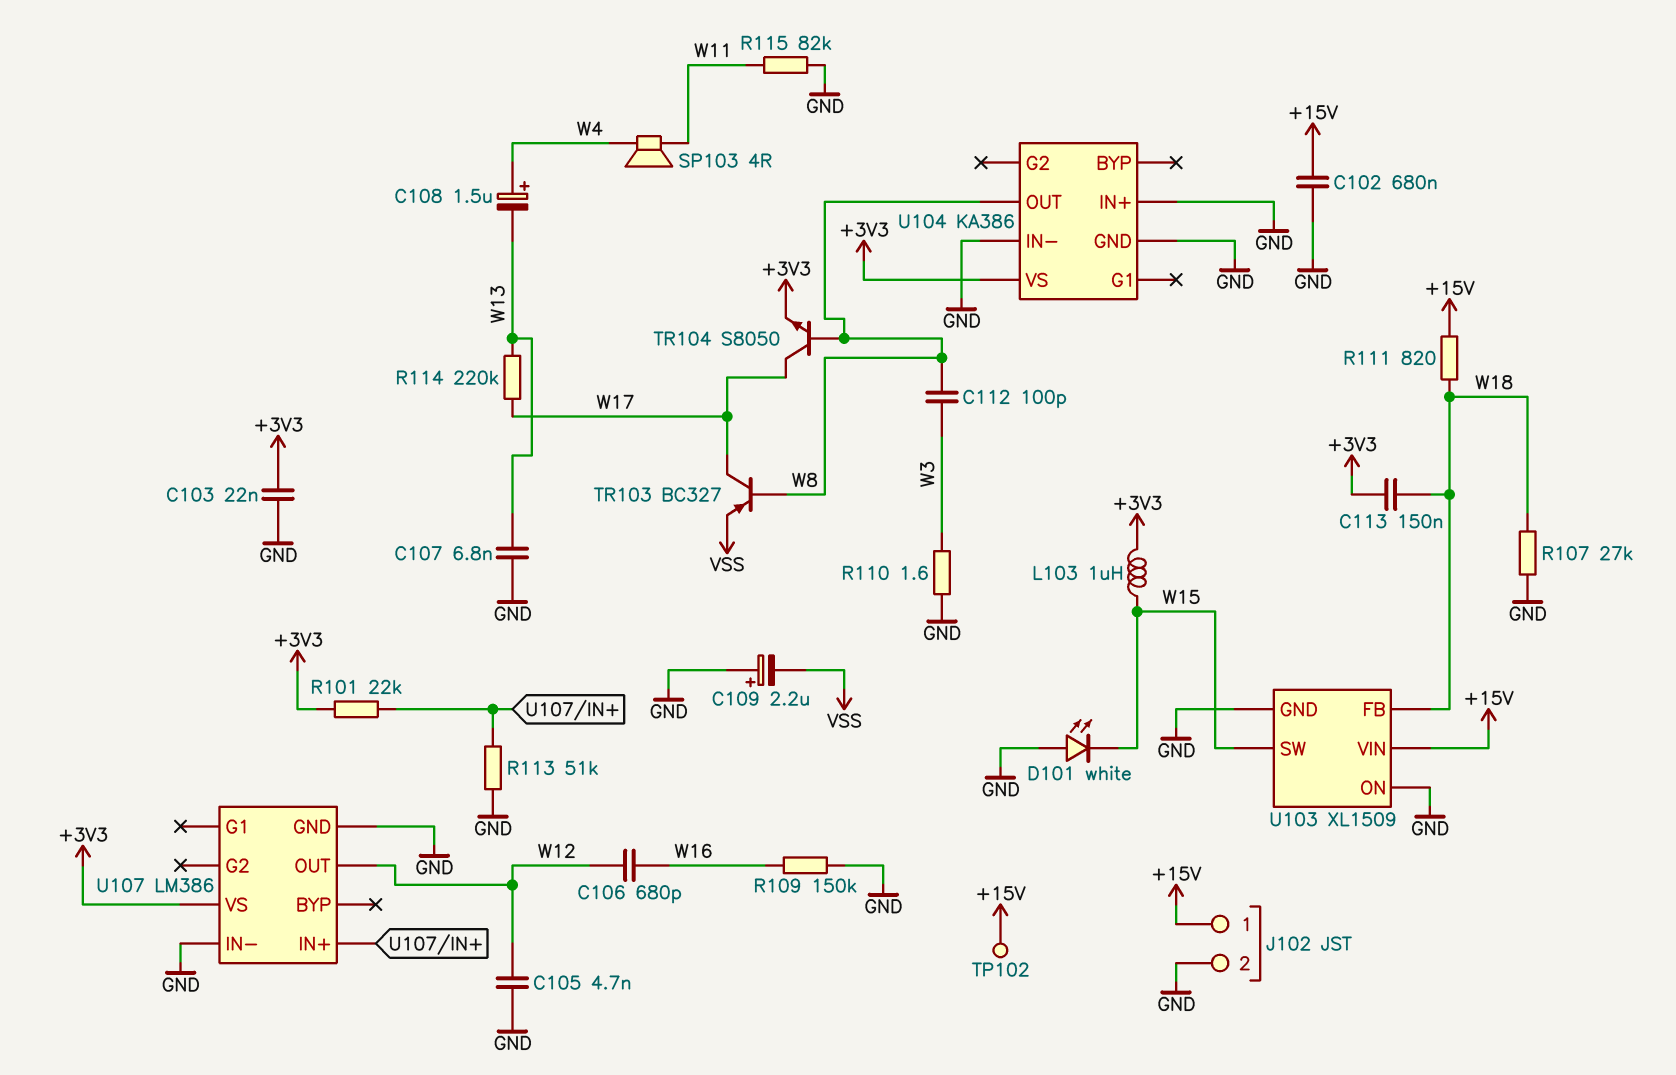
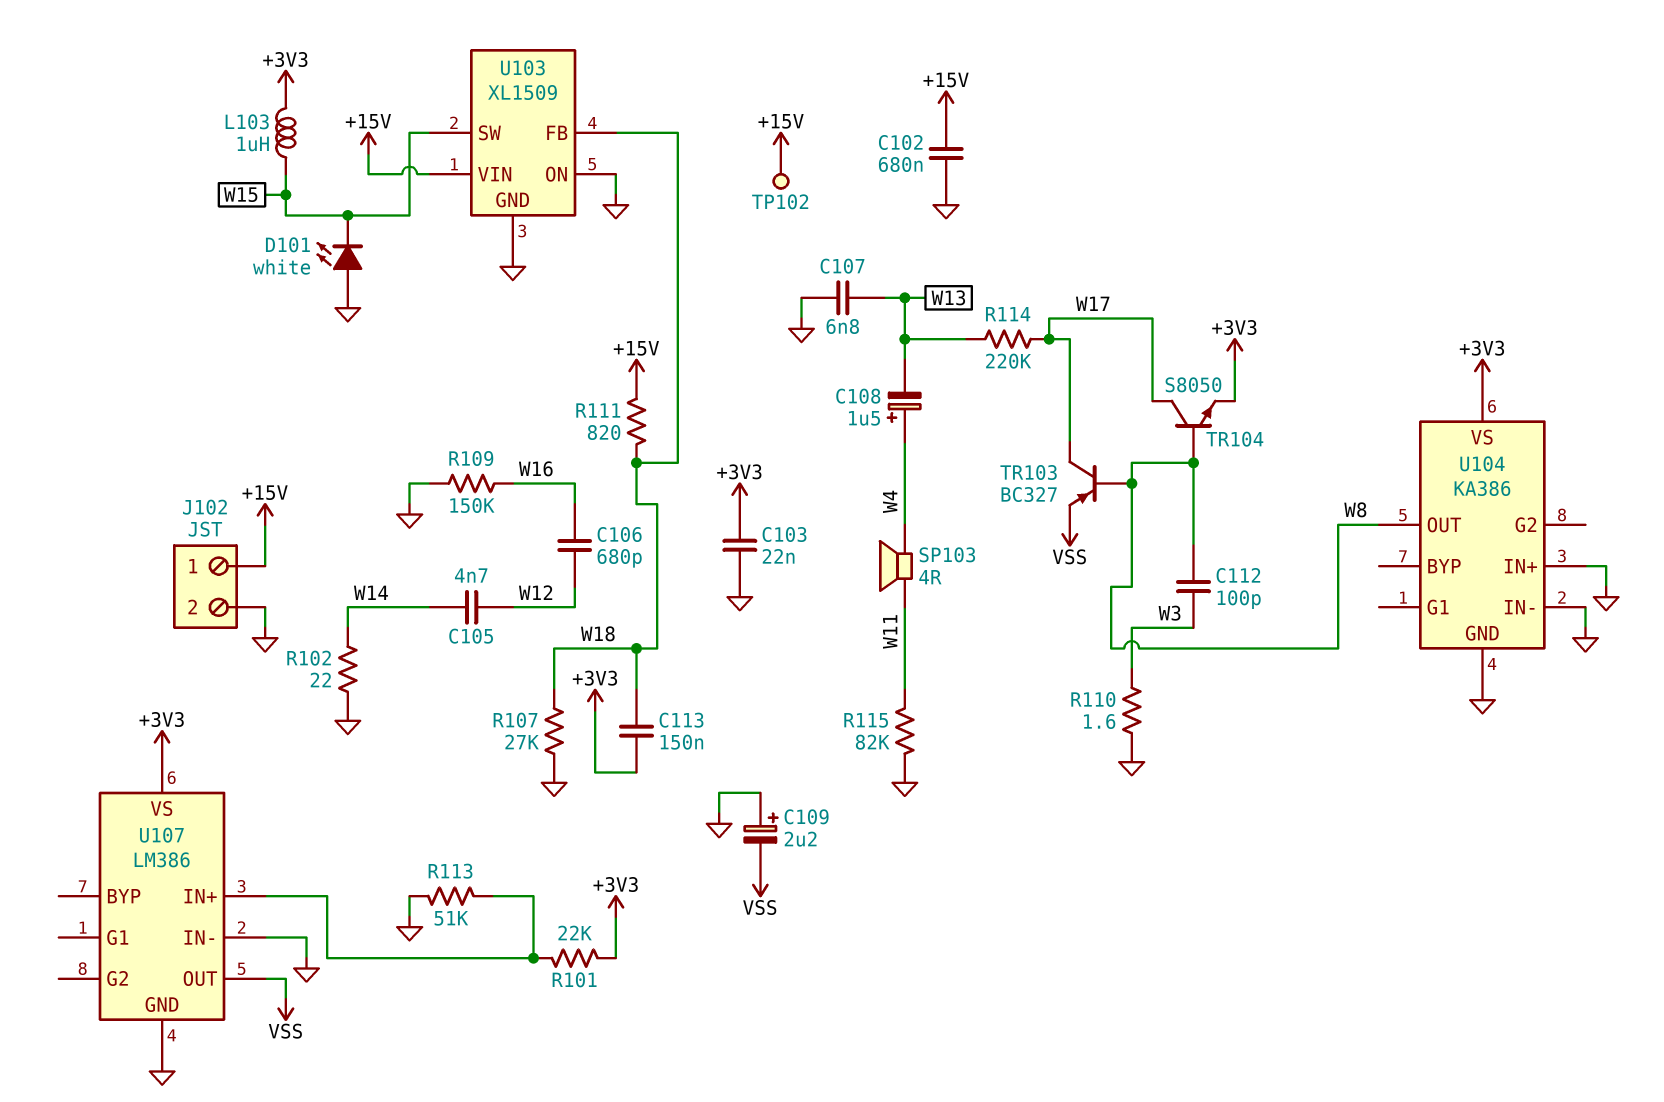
C105: 4.7nF (GND, W12) -> 4.7nF (W12, W14)
R102: none -> 22 (GND, W14)
U107 pin OUT: W12 -> VSS

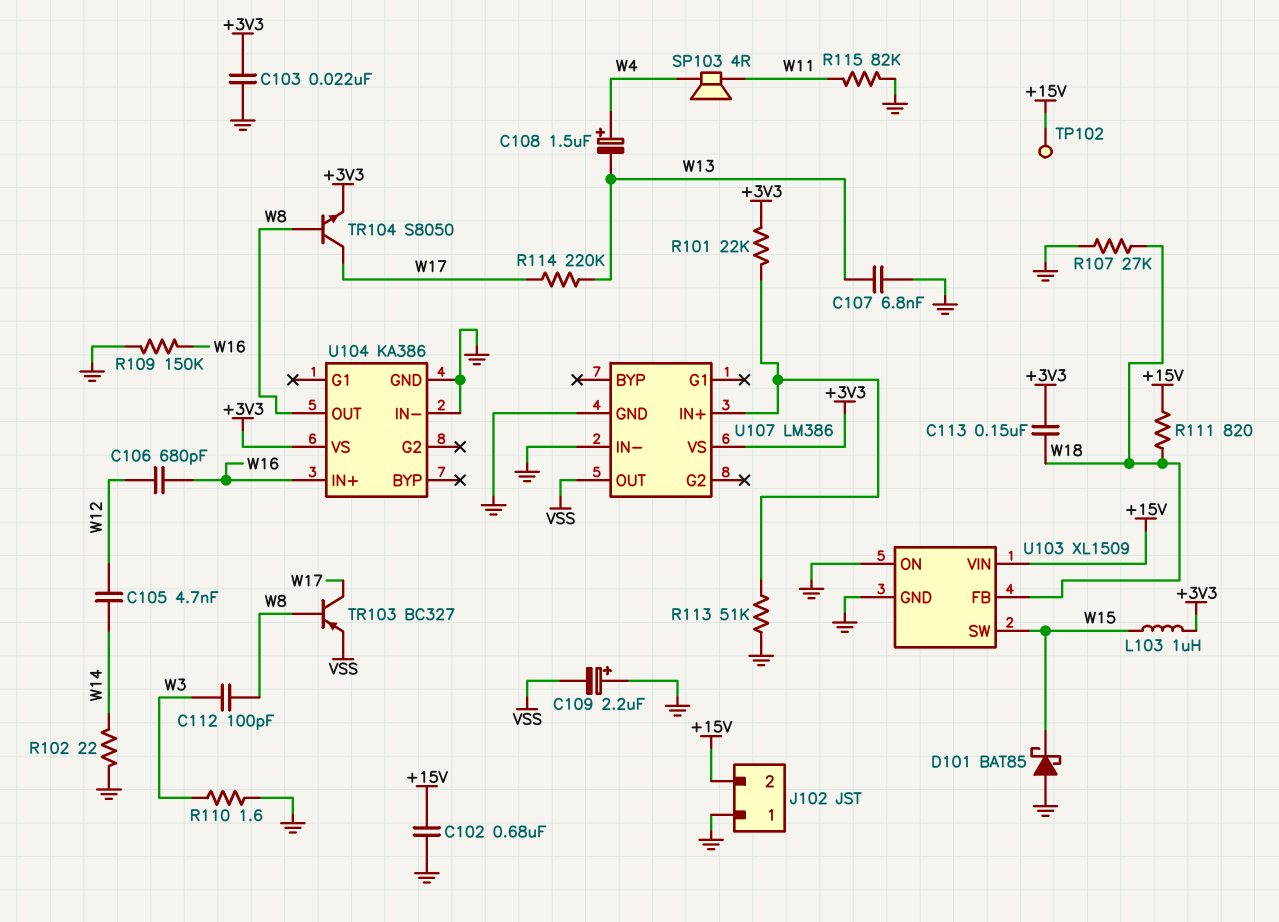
D101: LED white (A GND, K W15) -> schottky BAT85 (A GND, K W15)
J102 pin 1: +15V -> GND
J102 pin 2: GND -> +15V
U104 pin IN+: GND -> W16

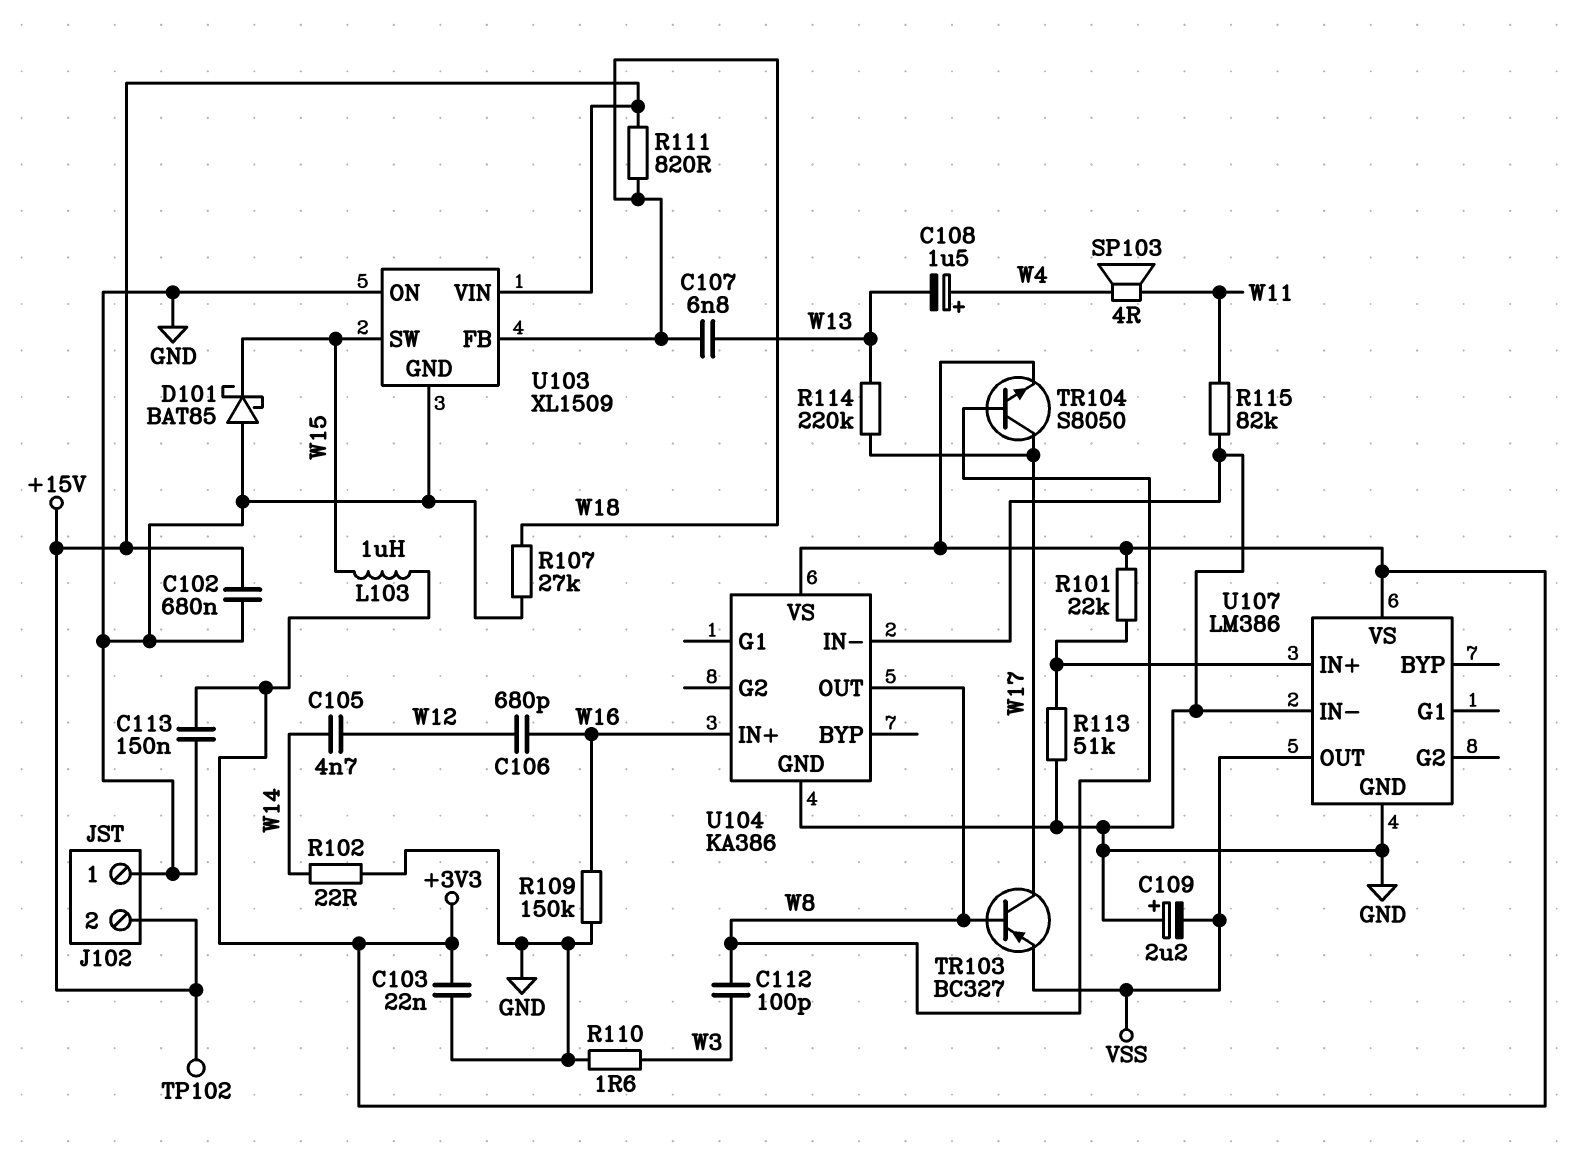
C107: 6.8nF (GND, W13) -> 6.8nF (W13, W18)
C113: 150nF (+3V3, W18) -> 150nF (+3V3, GND)

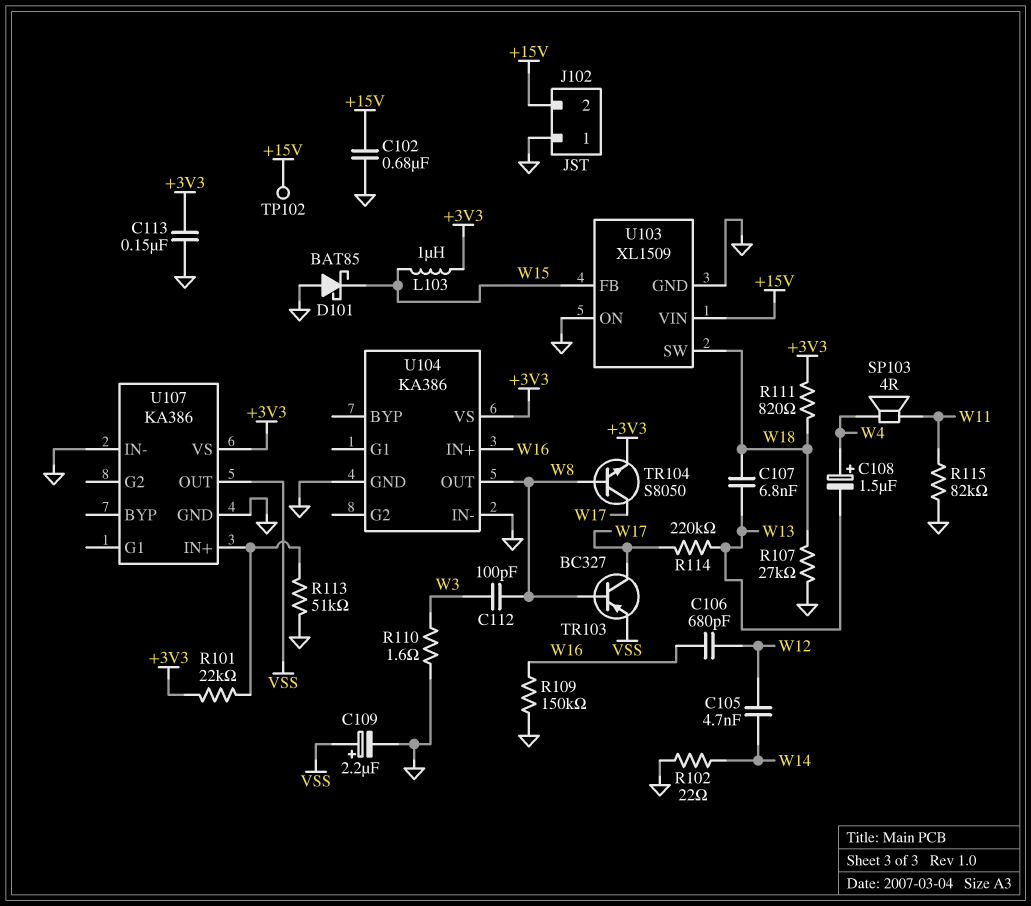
C103: 22nF (+3V3, GND) -> none
C109: 2.2uF (plus GND, minus VSS) -> 2.2uF (plus VSS, minus GND)
R111: 820 (+15V, W18) -> 820 (+3V3, W18)
U103 pin FB: W18 -> W15
U103 pin SW: W15 -> W18
U107: LM386 -> KA386

